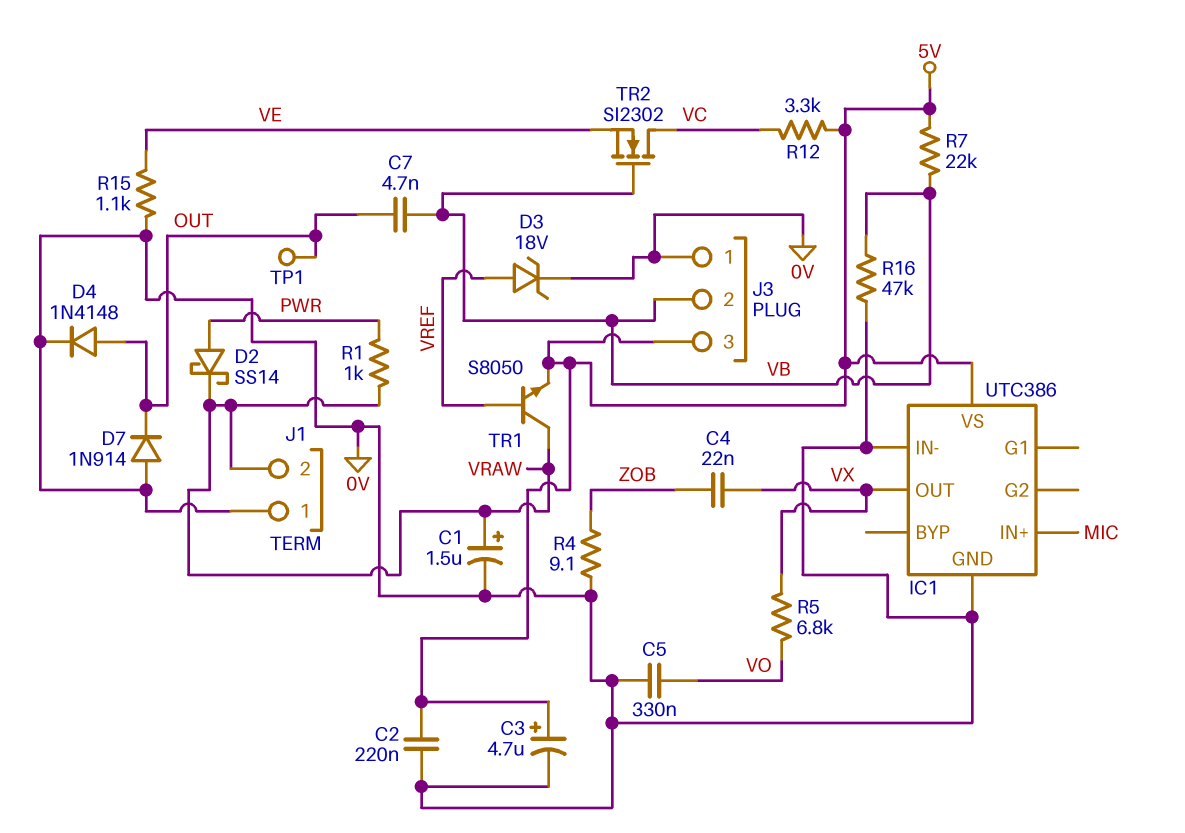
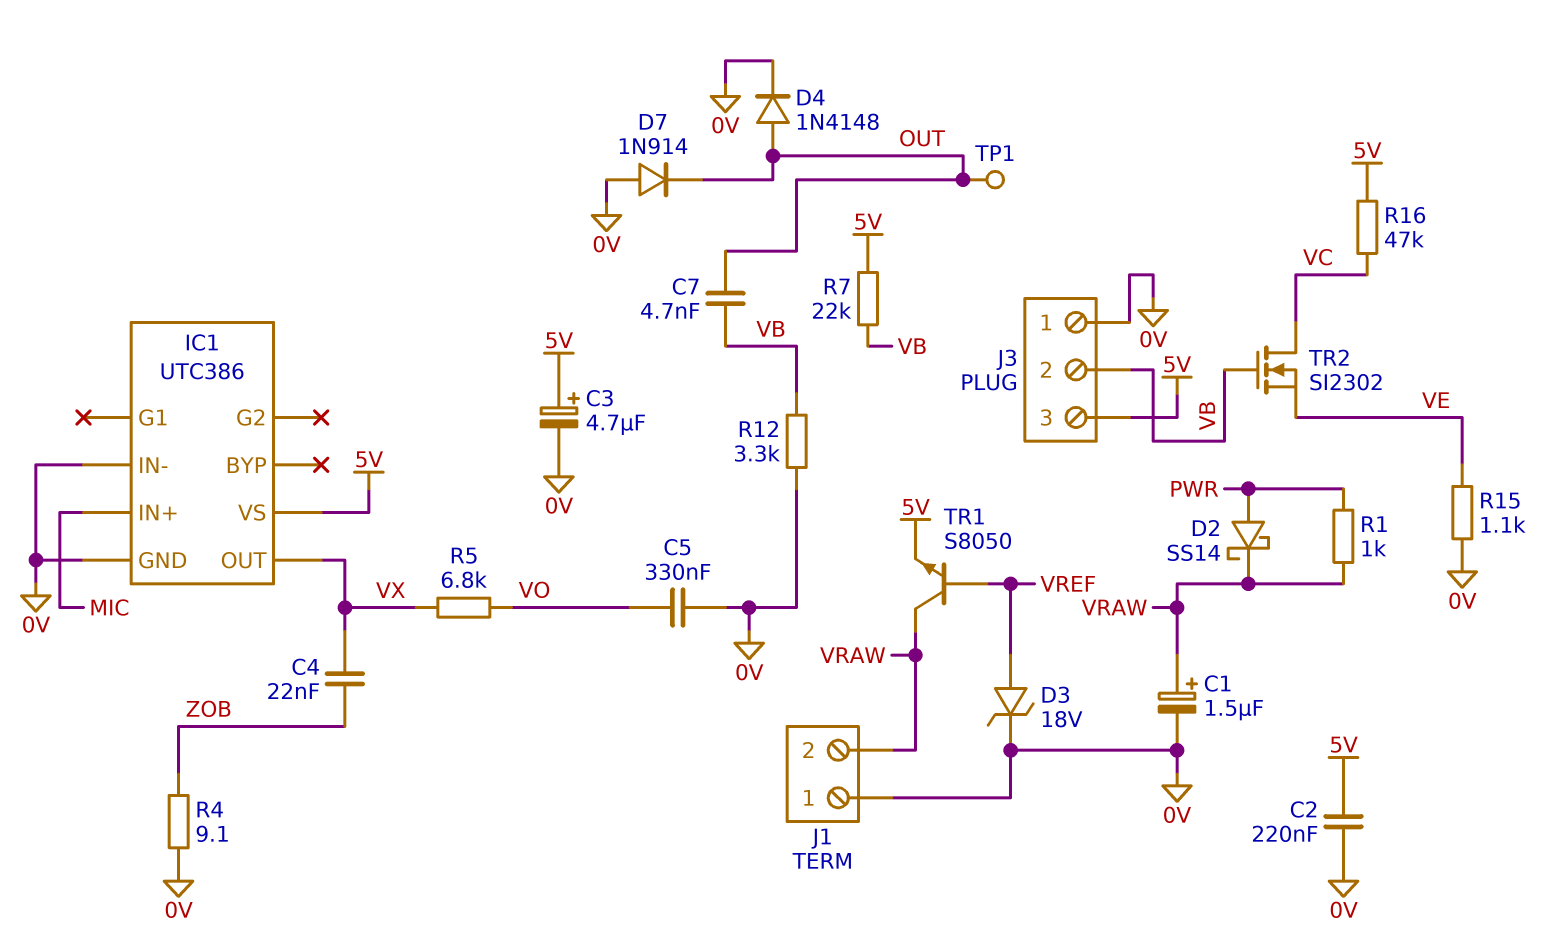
R12: 3.3k (5V, VC) -> 3.3k (0V, VB)
R16: 47k (0V, VB) -> 47k (5V, VC)

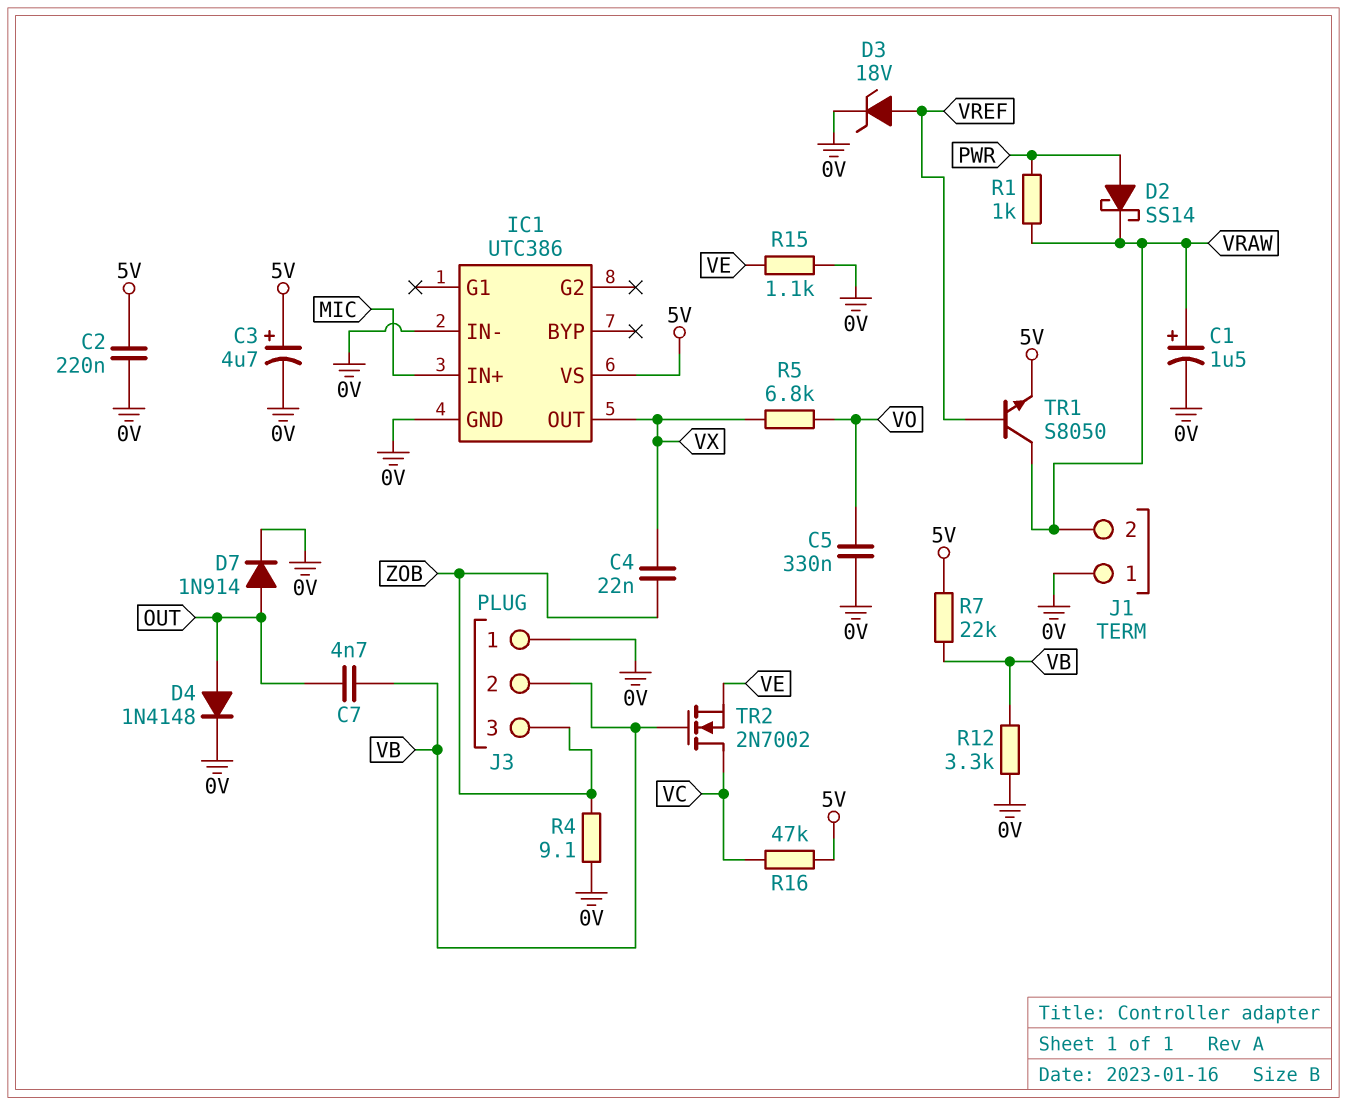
D7: diode 1N914 (A 0V, K OUT) -> diode 1N914 (A OUT, K 0V)
J3 pin 3: 5V -> ZOB
TP1: test point (OUT) -> none
TR2: NMOS SI2302 (G VB, D VC, S VE) -> NMOS 2N7002 (G VB, D VC, S VE)

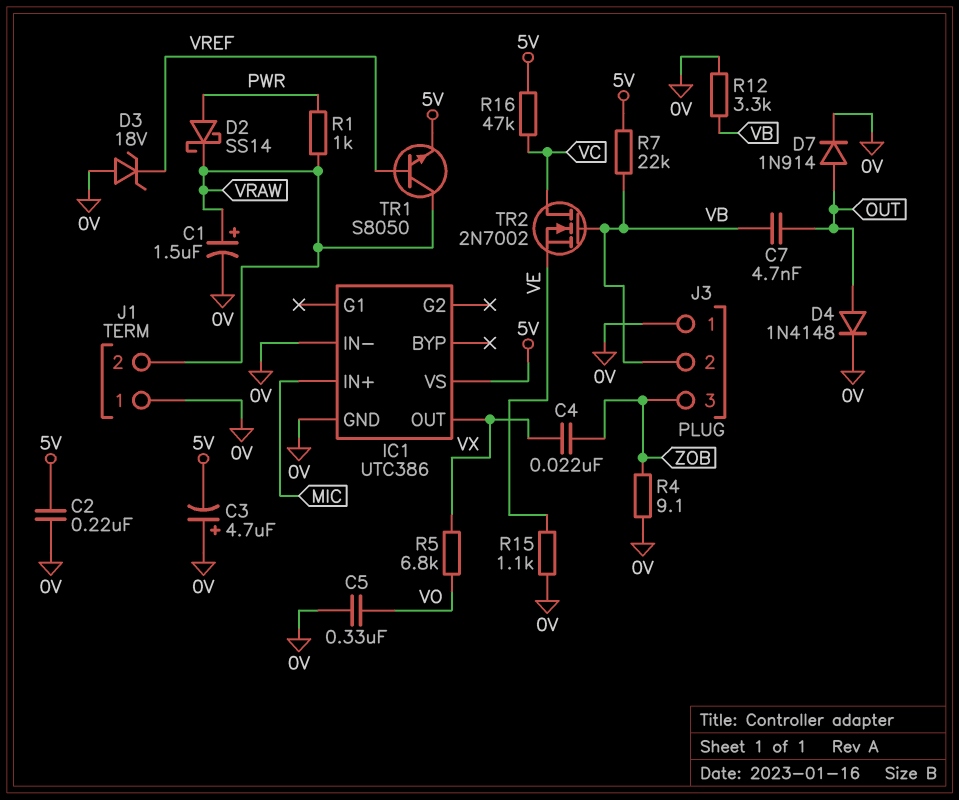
C3: 4.7uF (plus 5V, minus 0V) -> 4.7uF (plus 0V, minus 5V)
D3: zener 18V (A VREF, K 0V) -> zener 18V (A 0V, K VREF)

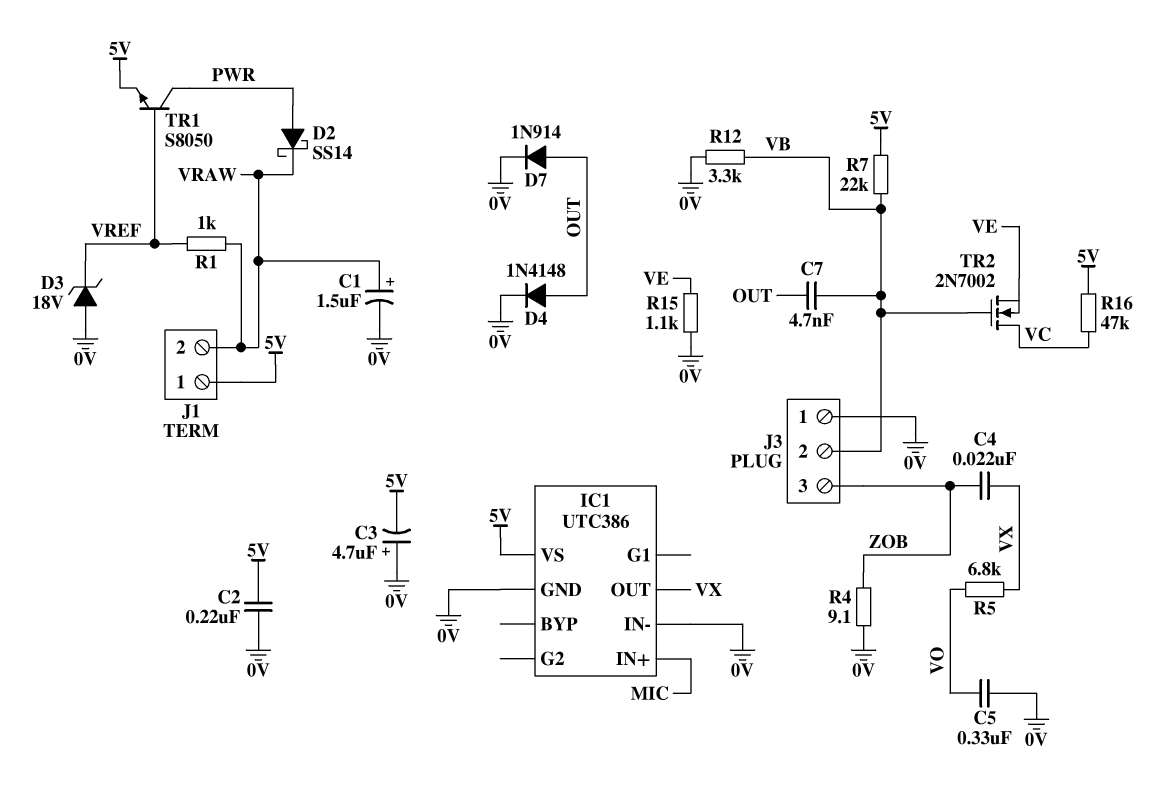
J1 pin 1: 0V -> 5V
R1: 1k (PWR, VRAW) -> 1k (VRAW, VREF)
TR1: NPN S8050 (B VREF, C VRAW, E 5V) -> NPN S8050 (B VREF, C PWR, E 5V)

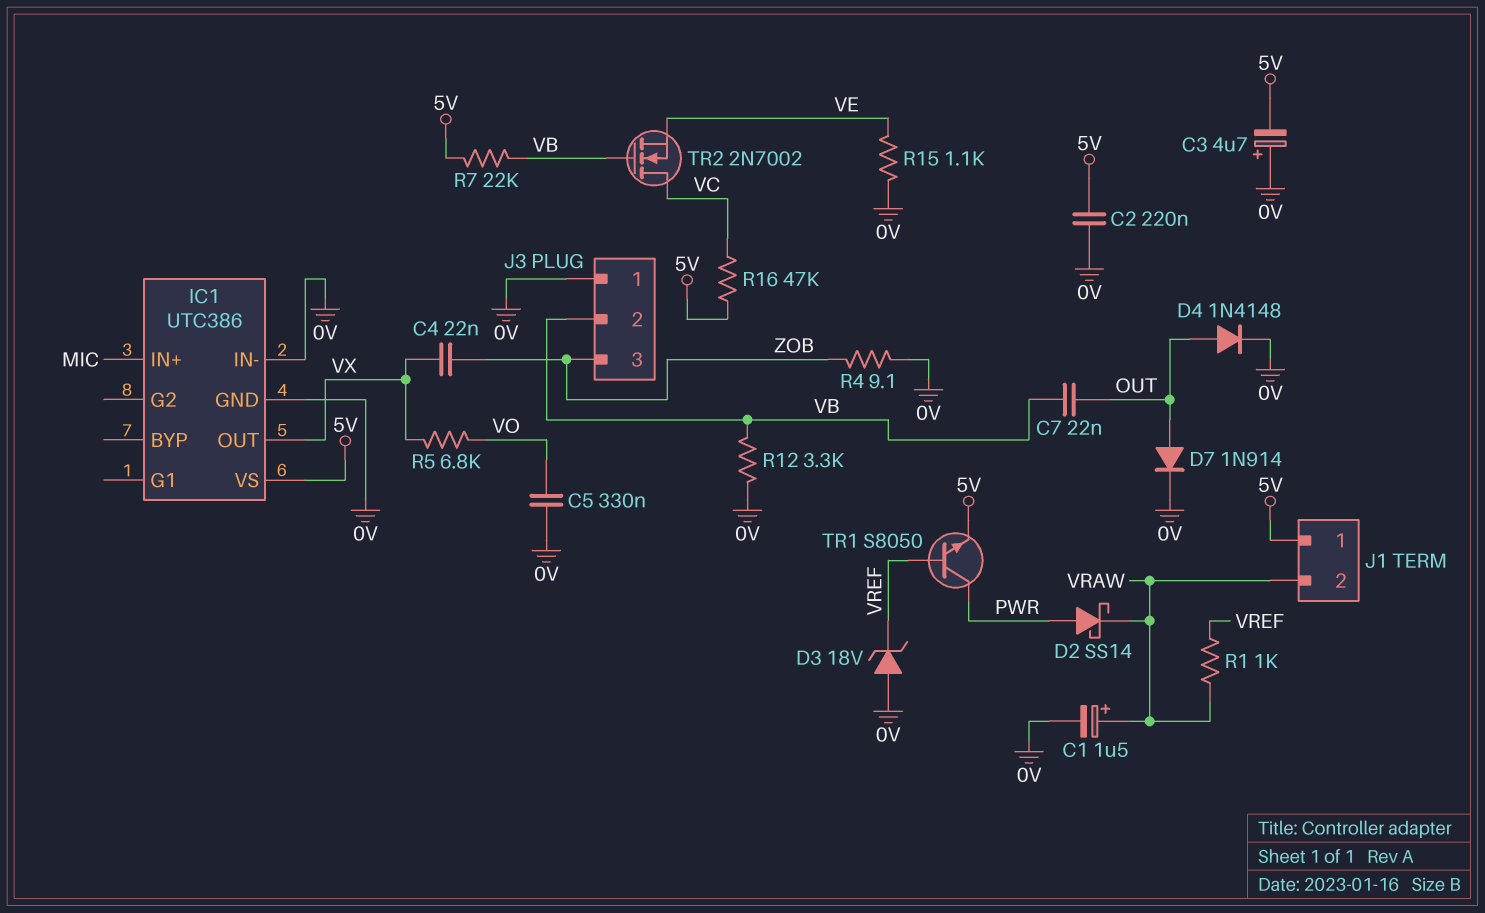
C7: 4.7nF (OUT, VB) -> 22nF (OUT, VB)

